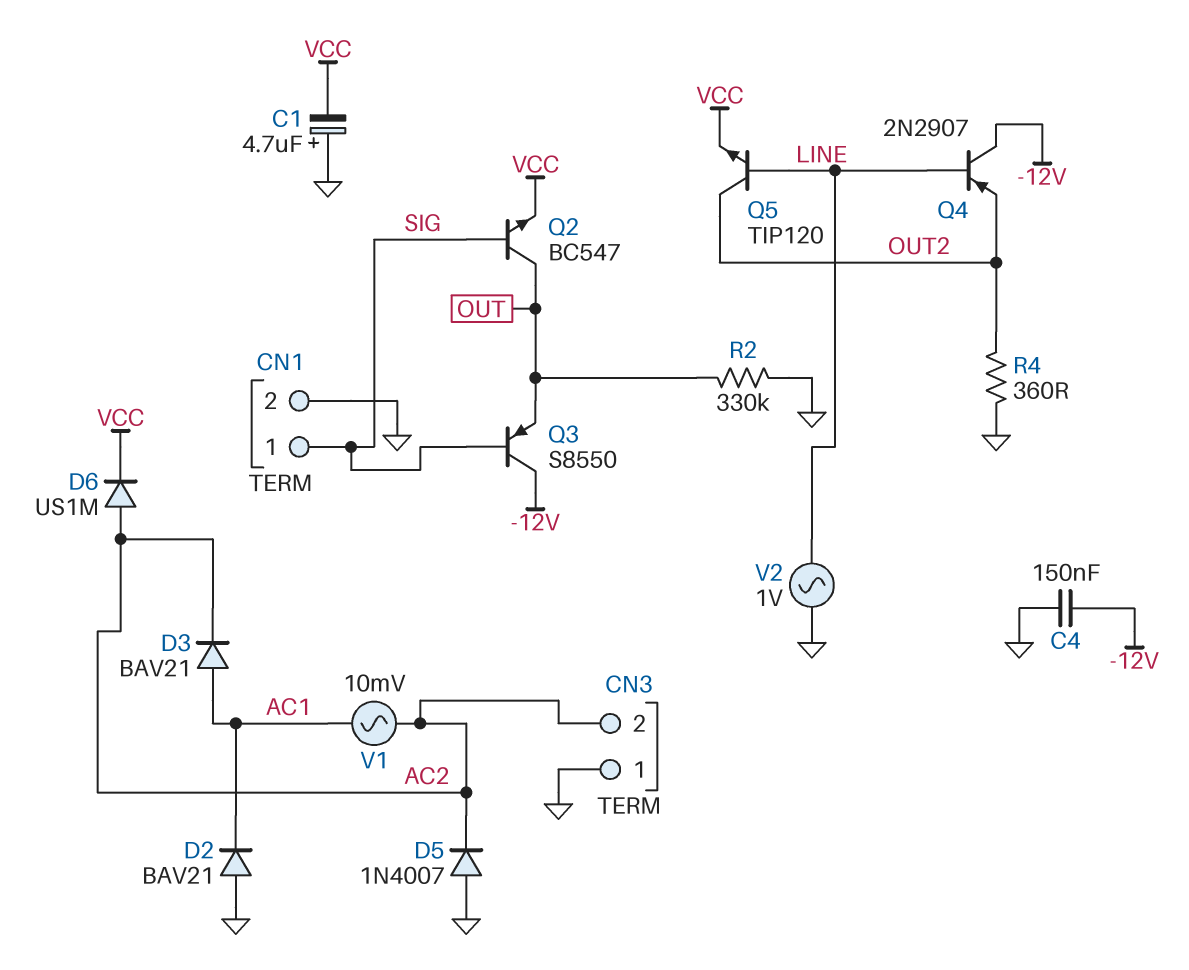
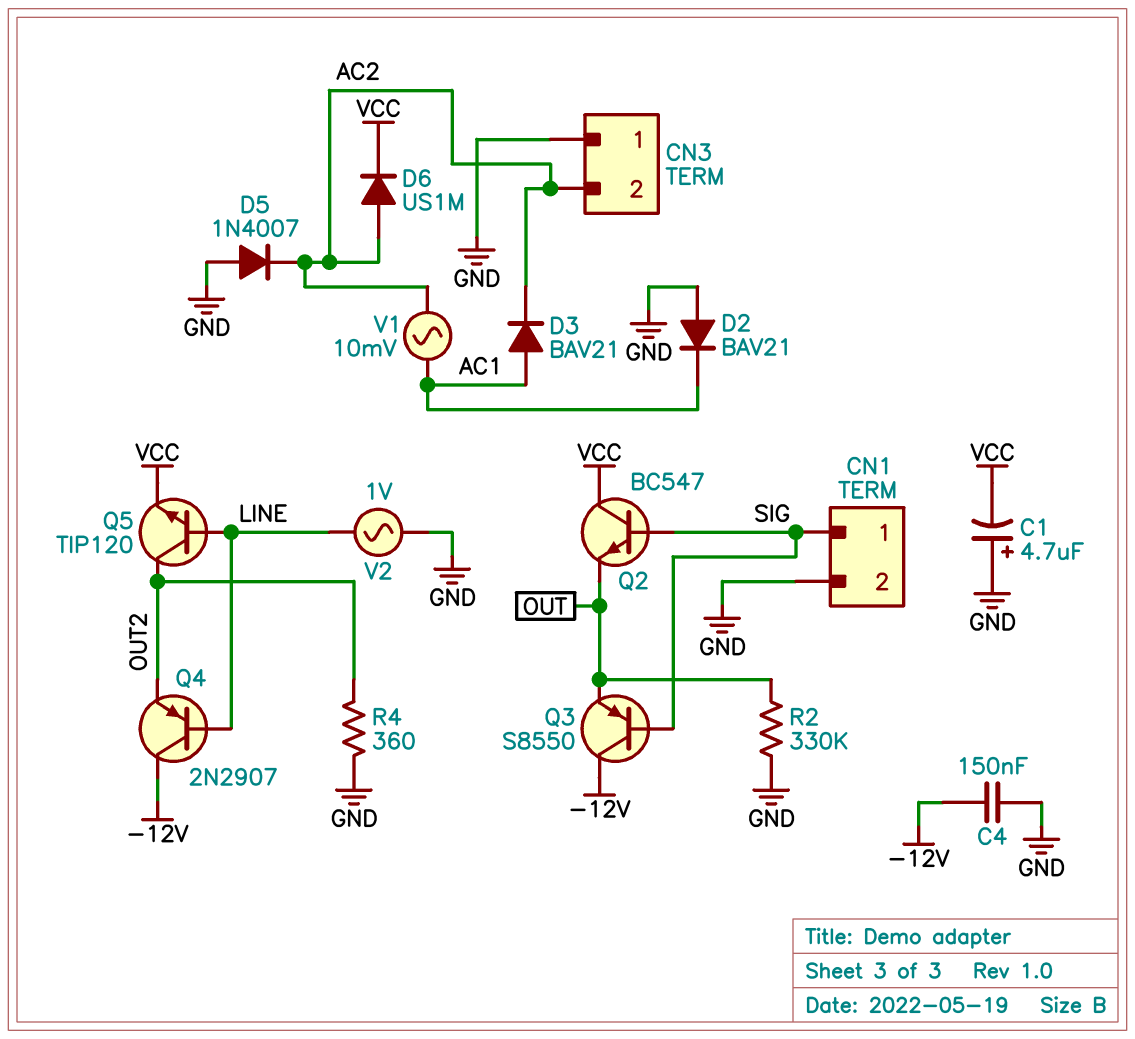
Q2: NPN BC547 (B SIG, C OUT, E VCC) -> NPN BC547 (B SIG, C VCC, E OUT)

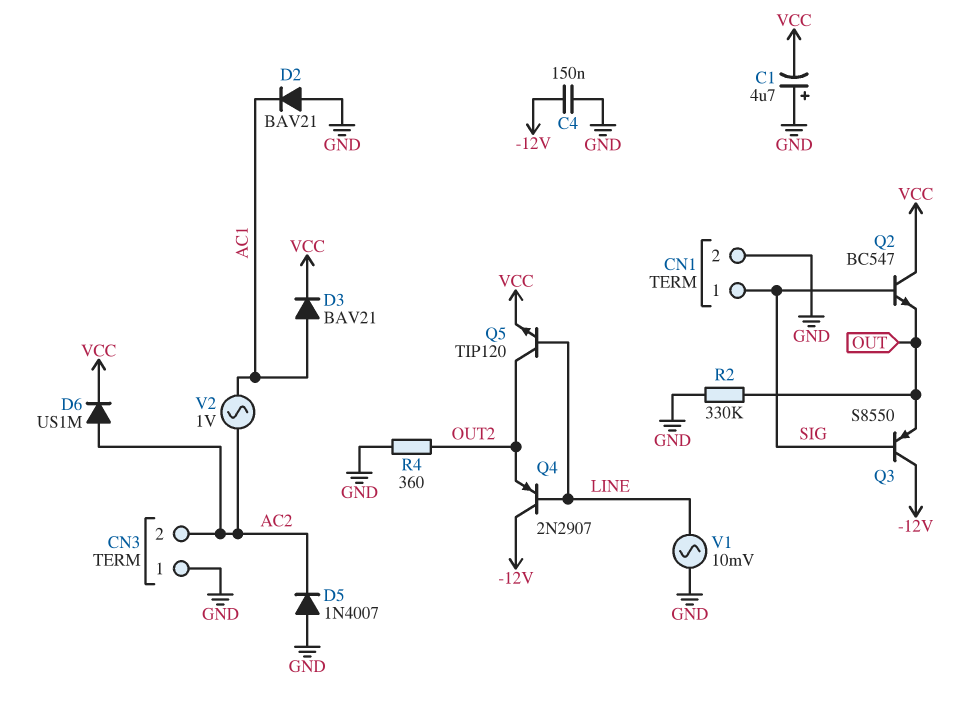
D3: diode BAV21 (A AC1, K AC2) -> diode BAV21 (A AC1, K VCC)
V1: AC 10mV (AC1, AC2) -> AC 10mV (GND, LINE)
V2: AC 1V (GND, LINE) -> AC 1V (AC1, AC2)

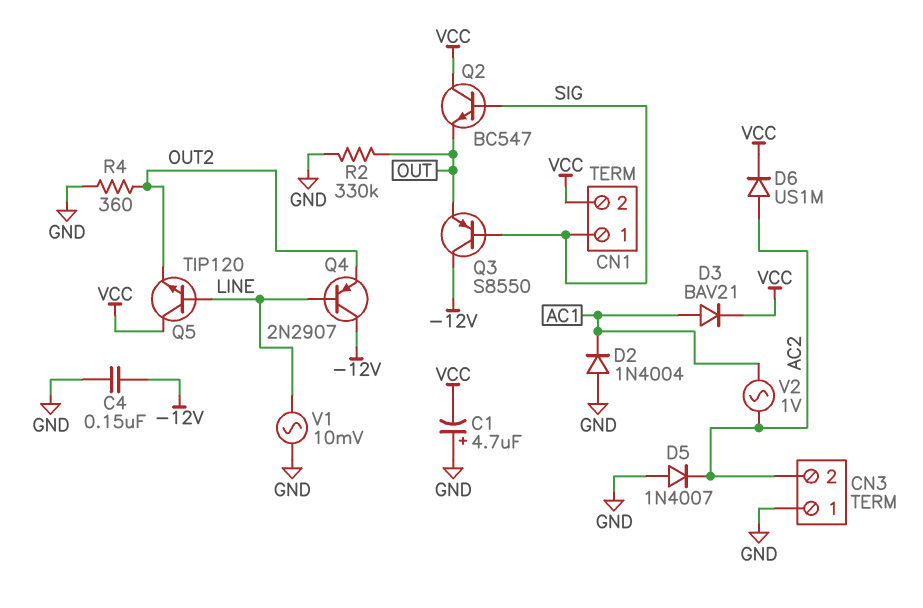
CN1 pin 2: GND -> VCC
D2: diode BAV21 (A GND, K AC1) -> diode 1N4004 (A GND, K AC1)
Q5: NPN TIP120 (B LINE, C OUT2, E VCC) -> NPN TIP120 (B LINE, C VCC, E OUT2)

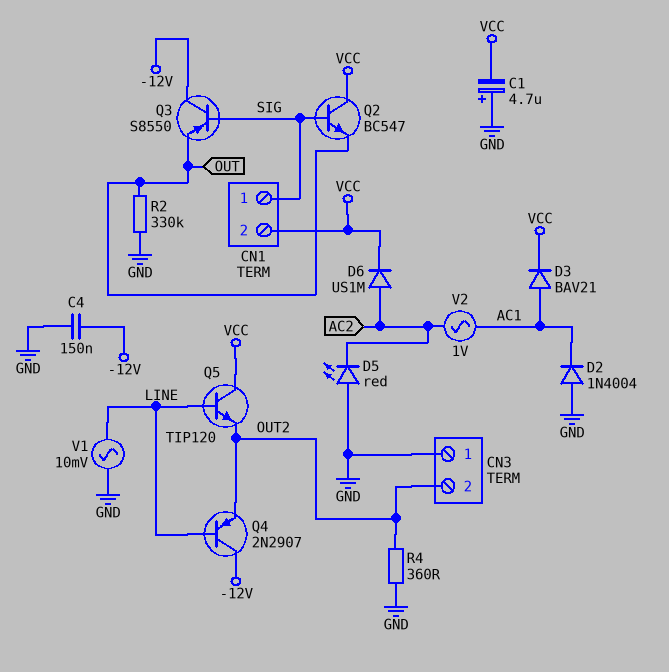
CN3 pin 2: AC2 -> OUT2
D5: diode 1N4007 (A GND, K AC2) -> LED red (A GND, K AC2)

